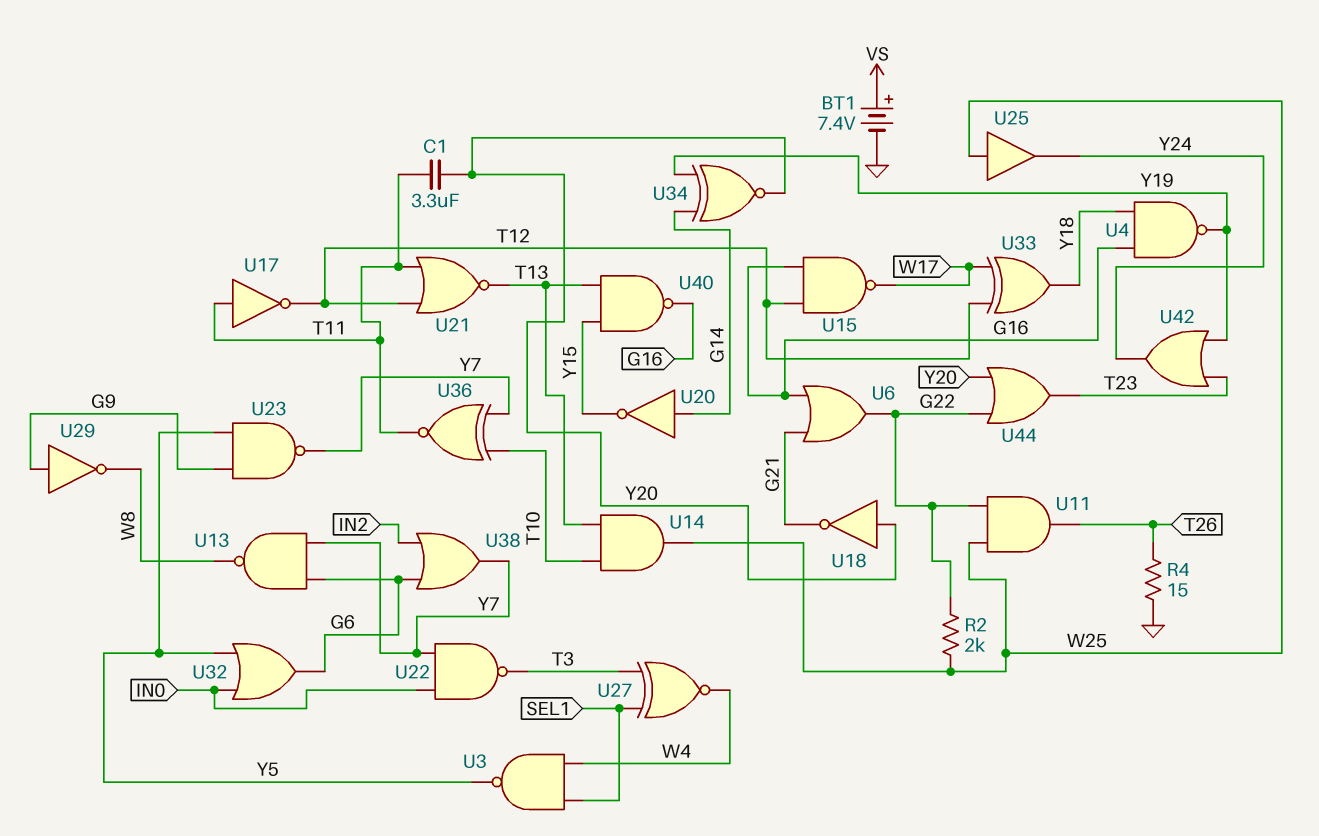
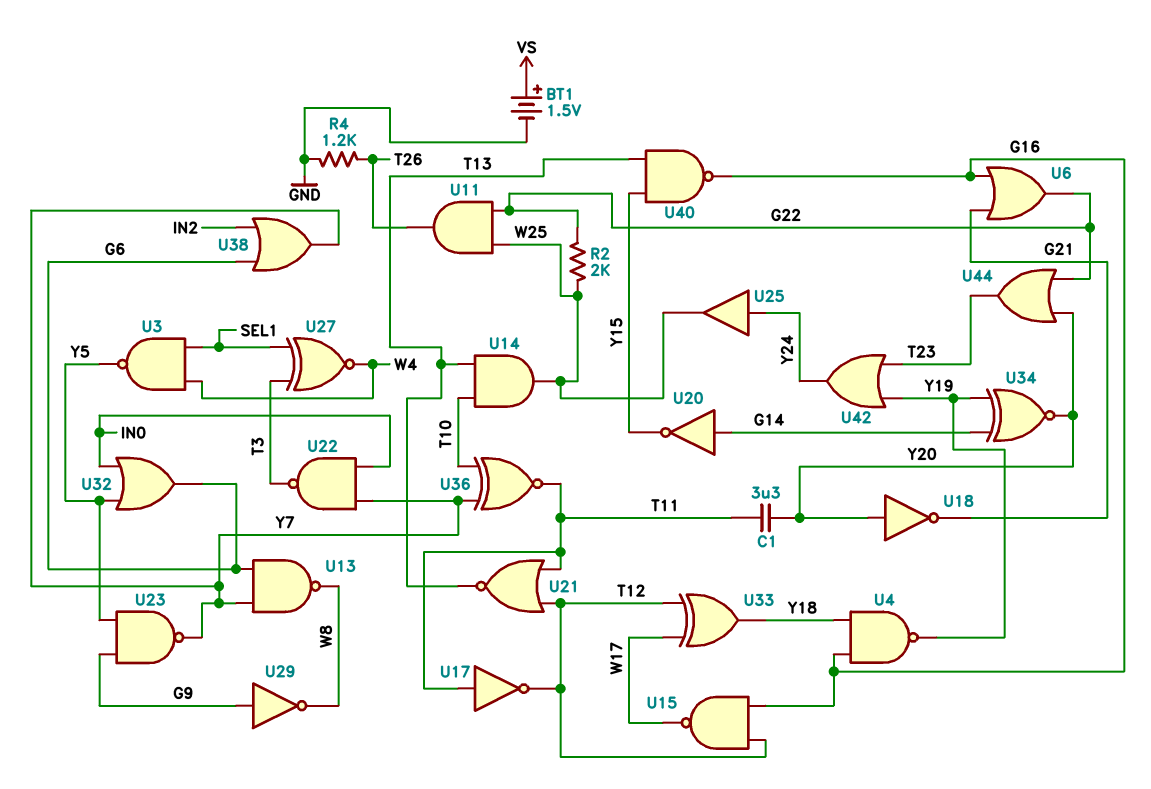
BT1: 7.4V (plus VS, minus GND) -> 1.5V (plus VS, minus GND)
R4: 15 (GND, T26) -> 1.2k (GND, T26)
U25: buffer (in W25, out Y24) -> buffer (in Y24, out W25)

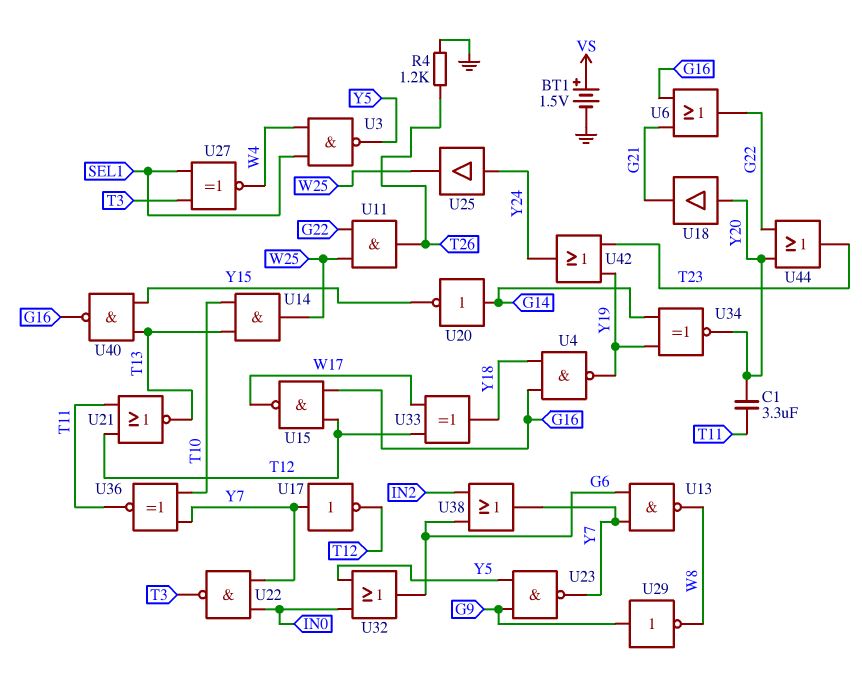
R2: 2k (G22, W25) -> none
U17: NOT (in T11, out T12) -> NOT (in Y7, out T12)
U18: NOT (in Y20, out G21) -> buffer (in Y20, out G21)

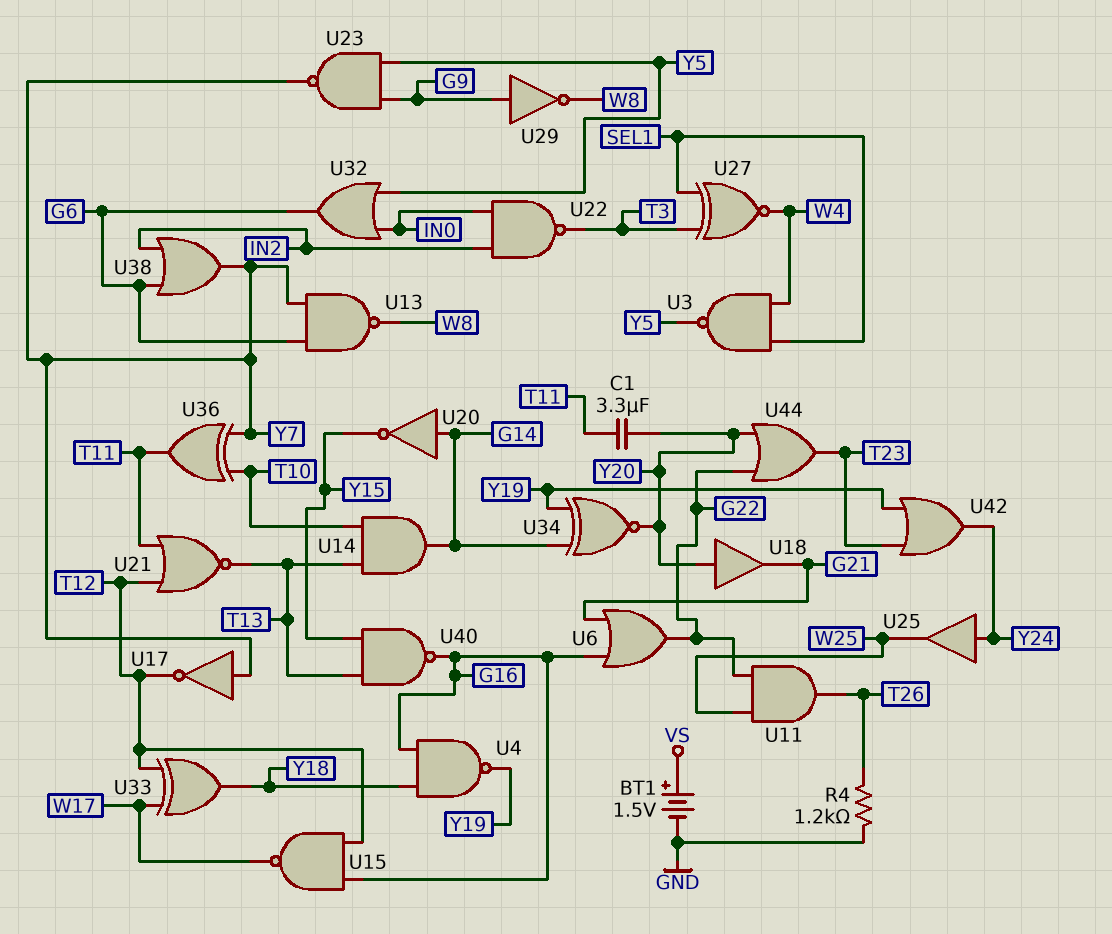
U14: AND (in T10, in T13, out W25) -> AND (in T10, in T13, out G14)
U22: NAND (in IN0, in Y7, out T3) -> NAND (in IN0, in IN2, out T3)
U36: XNOR (in T10, in Y7, out T11) -> XOR (in T10, in Y7, out T11)

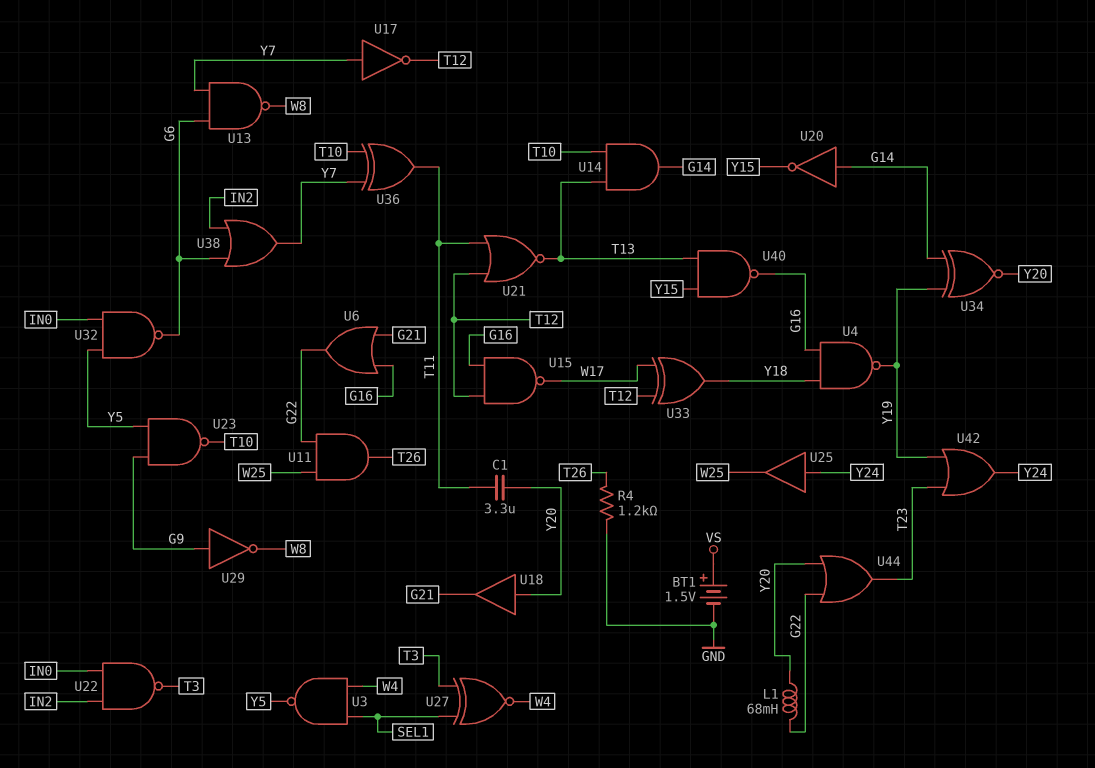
L1: none -> 68mH (G22, Y20)
U23: NAND (in G9, in Y5, out Y7) -> NAND (in G9, in Y5, out T10)
U32: OR (in IN0, in Y5, out G6) -> NAND (in IN0, in Y5, out G6)

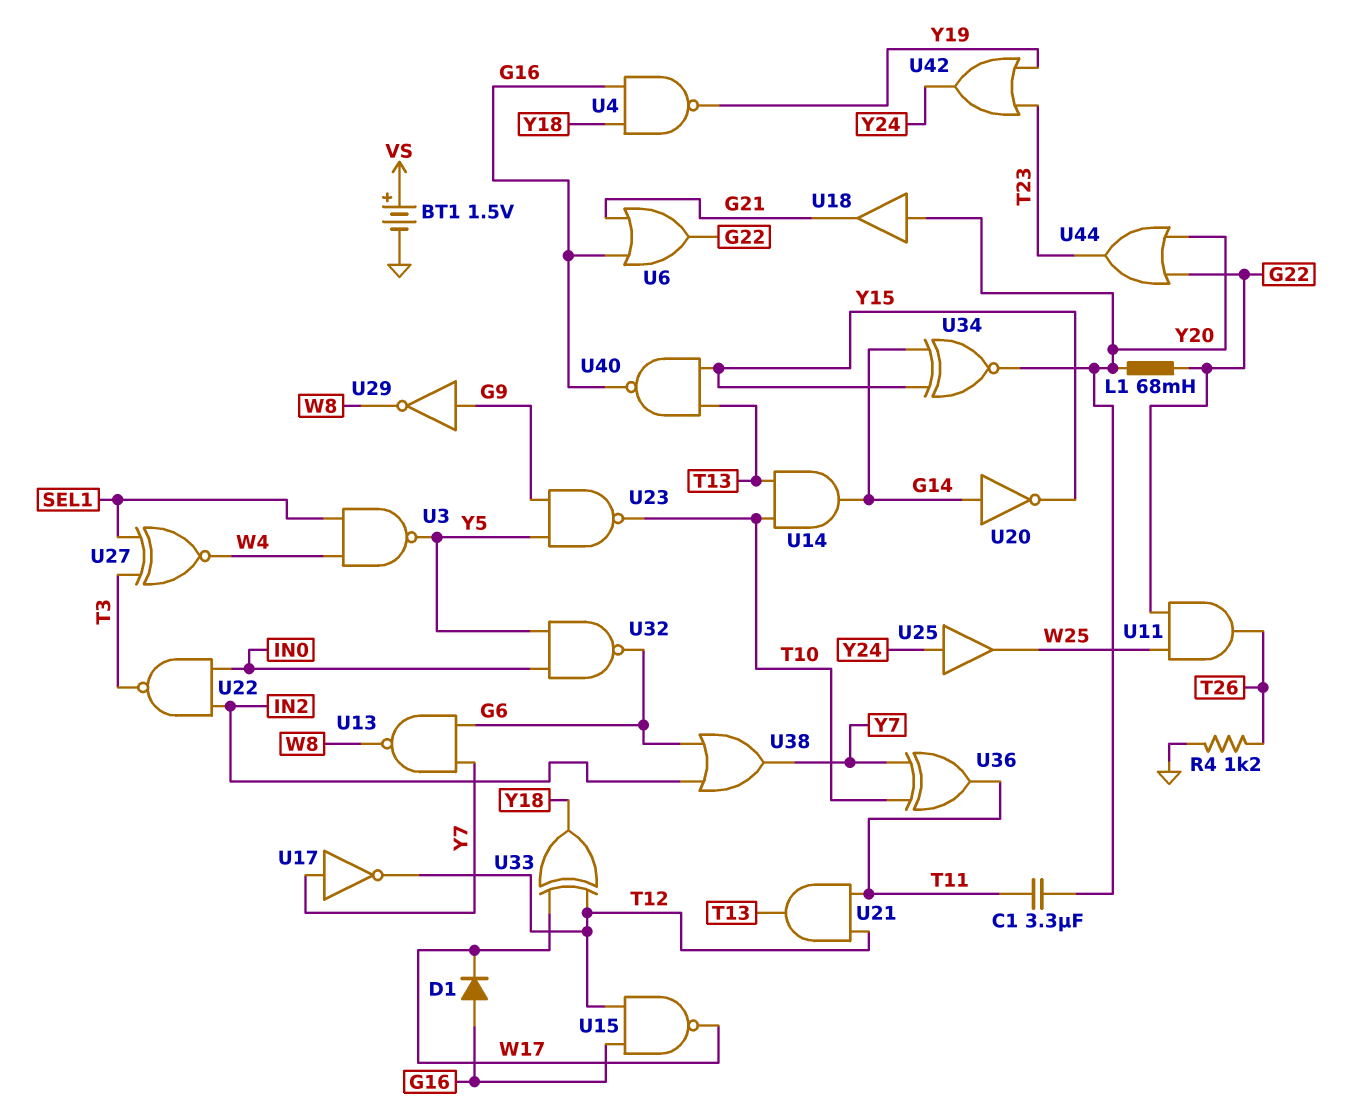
D1: none -> diode (A G16, K W17)
U21: NOR (in T11, in T12, out T13) -> AND (in T11, in T12, out T13)
U34: XNOR (in G14, in Y19, out Y20) -> XNOR (in G14, in Y15, out Y20)

